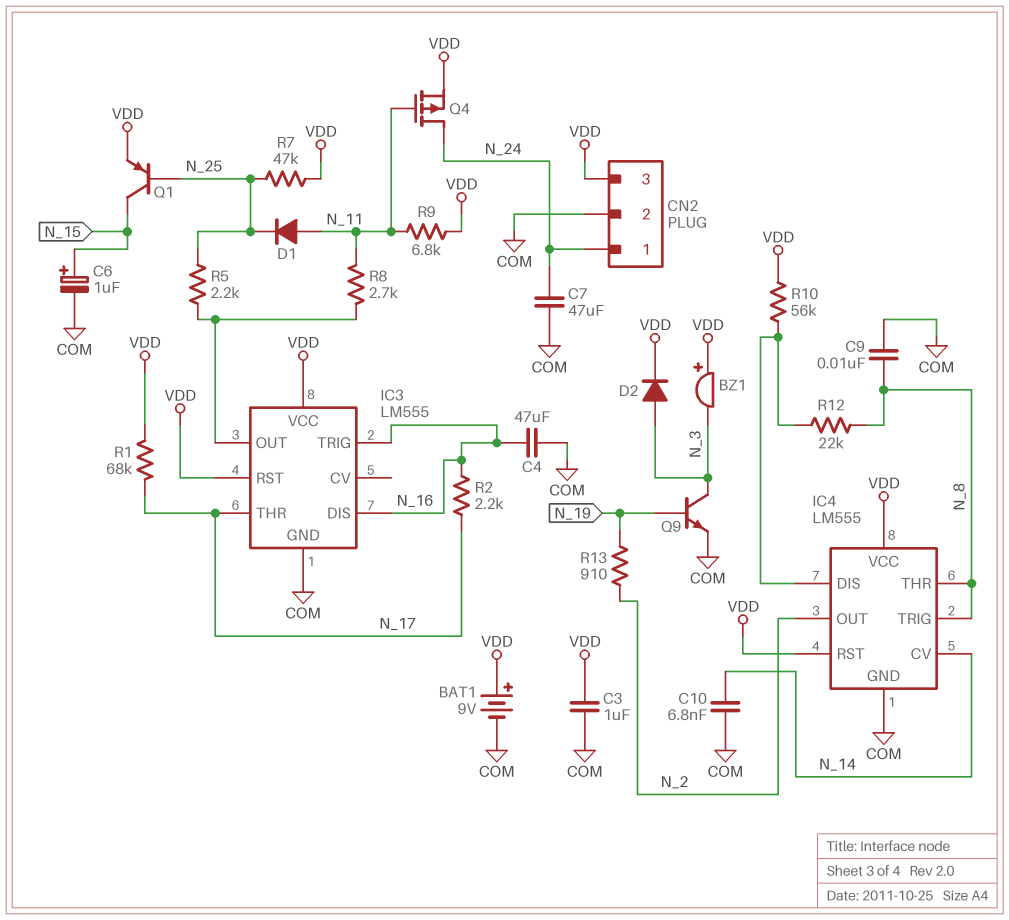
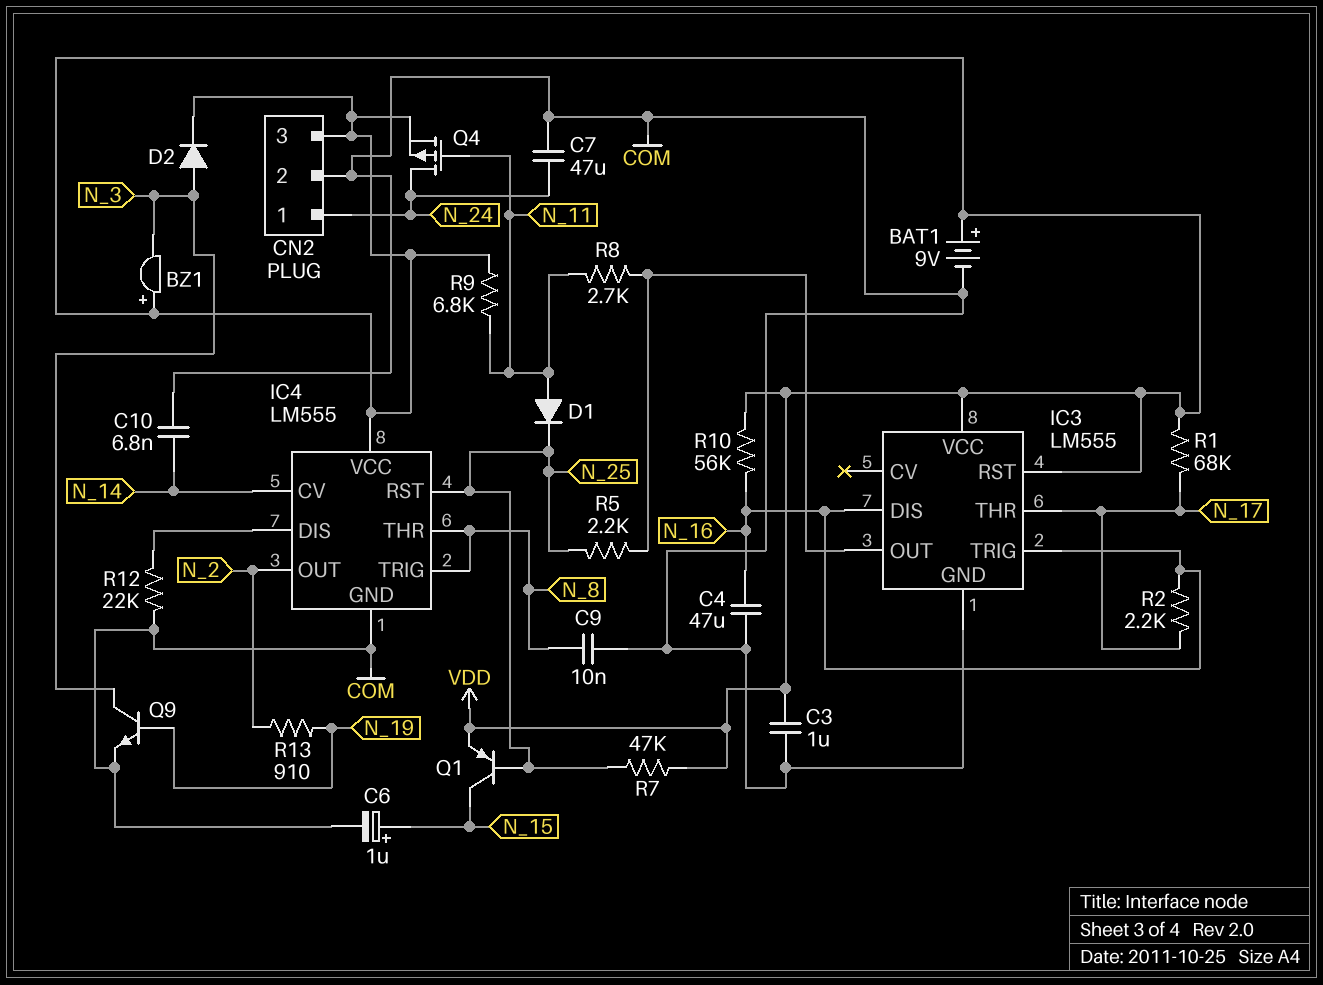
IC4 pin RST: VDD -> N_25
R10: 56k (IC4/DIS, VDD) -> 56k (N_16, VDD)
R12: 22k (IC4/DIS, N_8) -> 22k (COM, IC4/DIS)

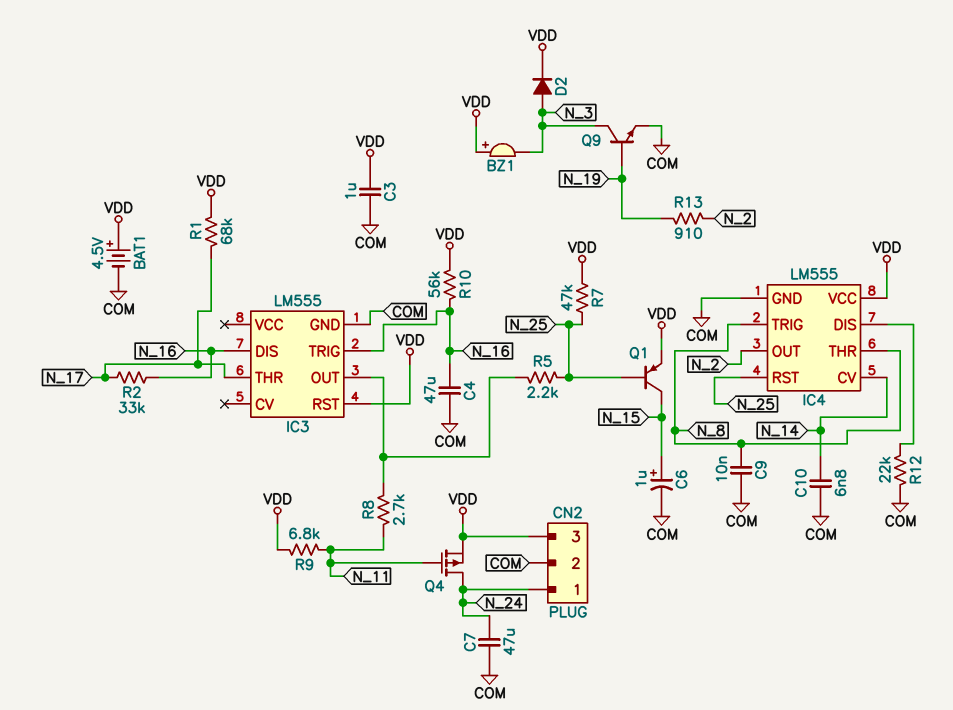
BAT1: 9V (plus VDD, minus COM) -> 4.5V (plus VDD, minus COM)
D1: diode (A N_11, K N_25) -> none
IC3 pin VCC: VDD -> none
R2: 2.2k (N_16, N_17) -> 33k (N_16, N_17)

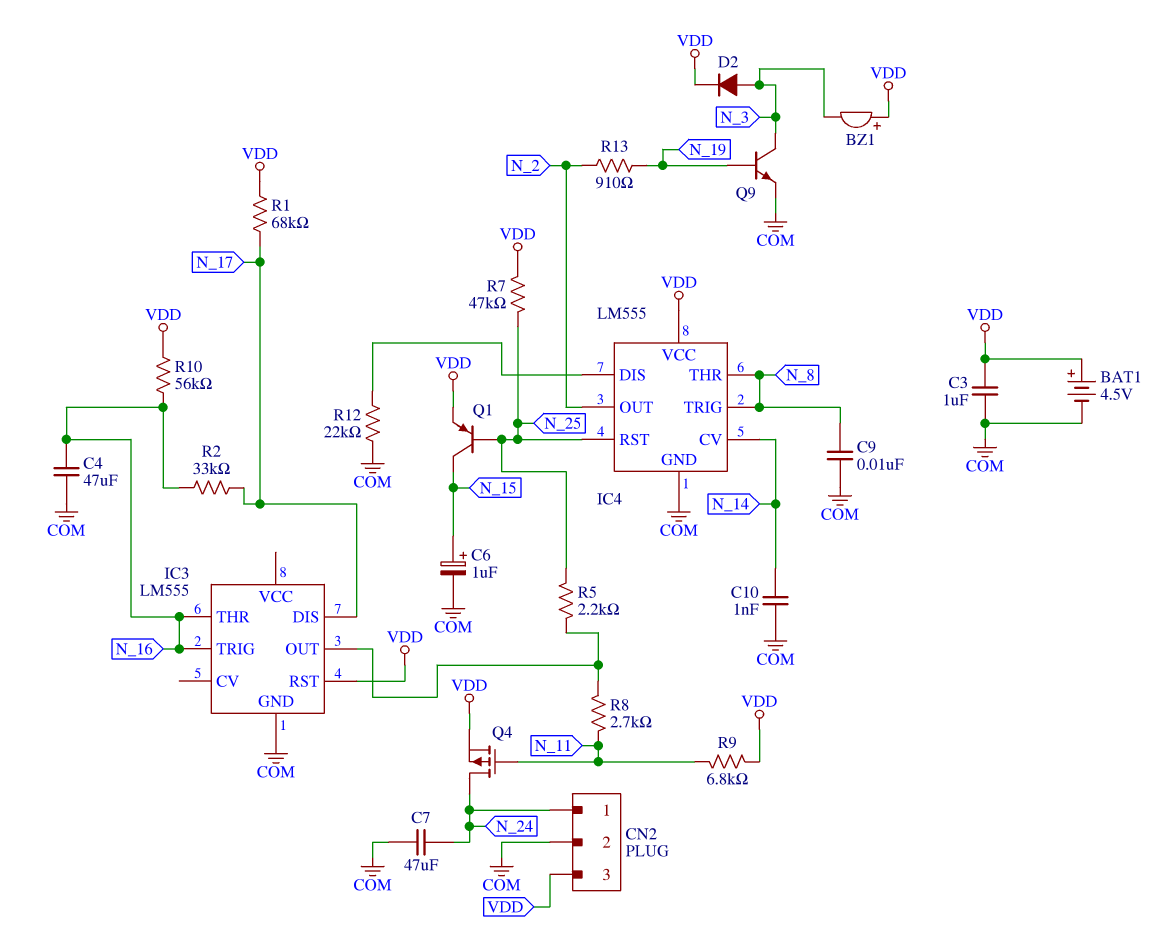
C10: 6.8nF (COM, N_14) -> 1nF (COM, N_14)
IC3 pin DIS: N_16 -> N_17
IC3 pin THR: N_17 -> N_16

